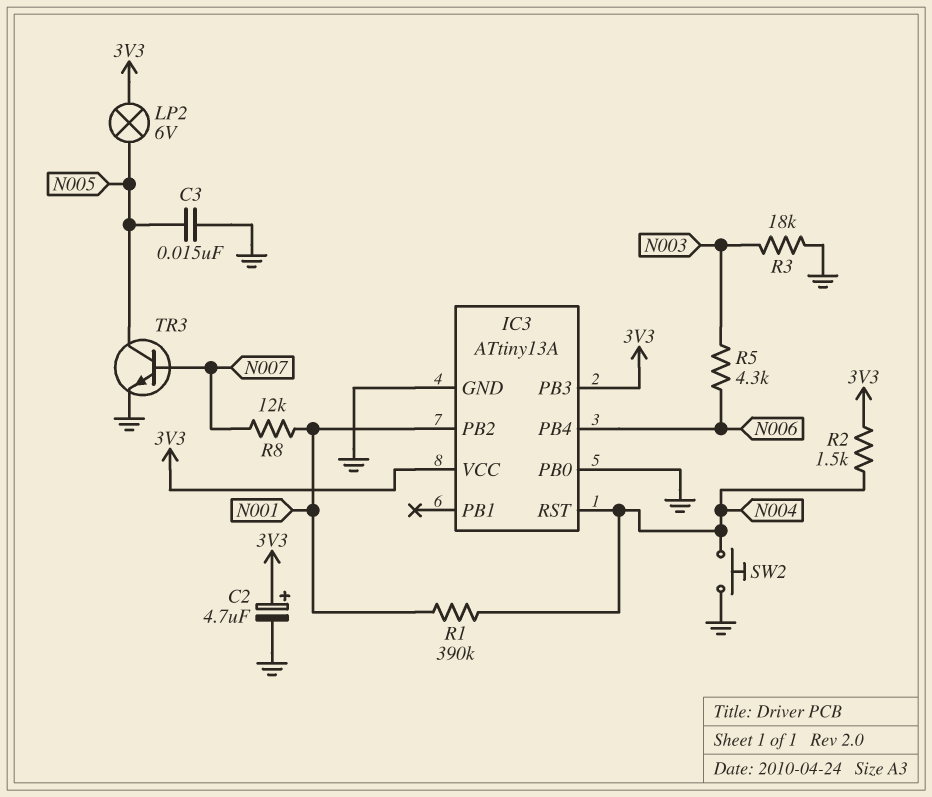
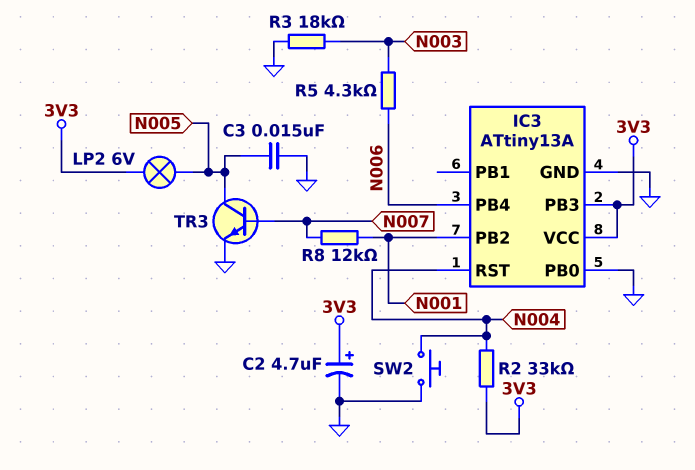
R1: 390k (N001, N004) -> none
R2: 1.5k (3V3, N004) -> 33k (3V3, N004)

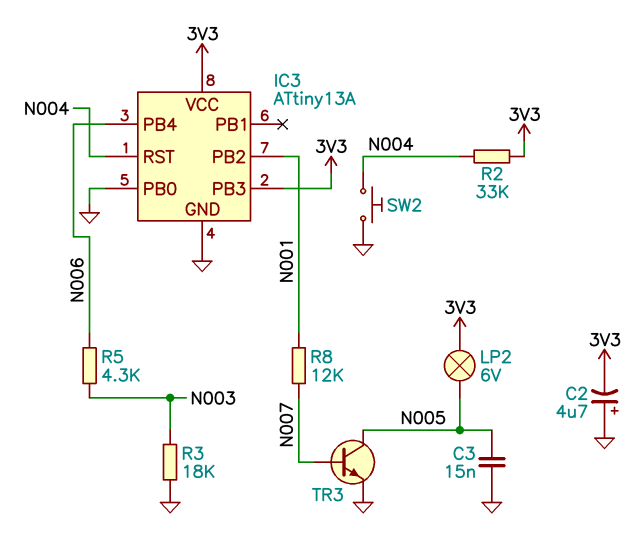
C2: 4.7uF (plus 3V3, minus GND) -> 4.7uF (plus GND, minus 3V3)

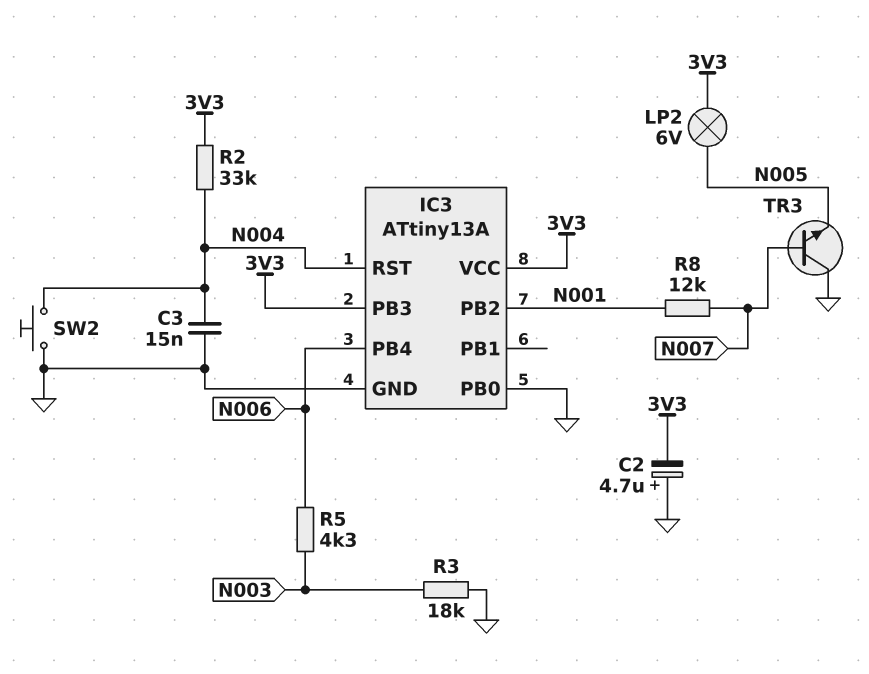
C3: 15nF (GND, N005) -> 15nF (GND, N004)
TR3: NPN (B N007, C N005, E GND) -> NPN (B N007, C GND, E N005)

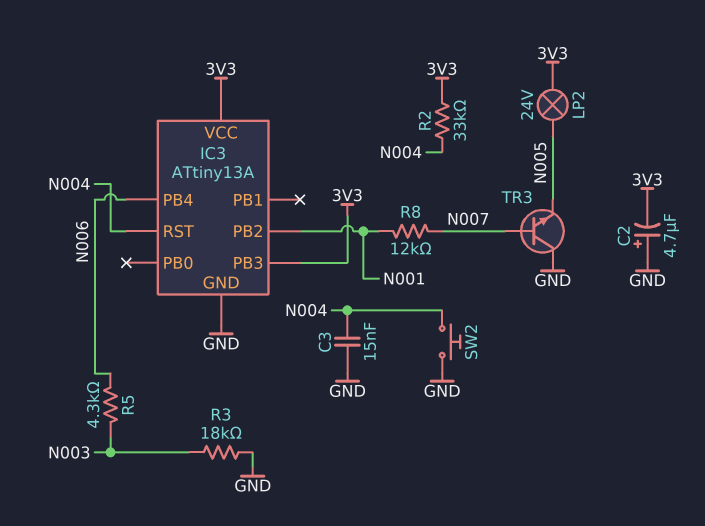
IC3 pin PB0: GND -> none
LP2: lamp 6V (3V3, N005) -> lamp 24V (3V3, N005)

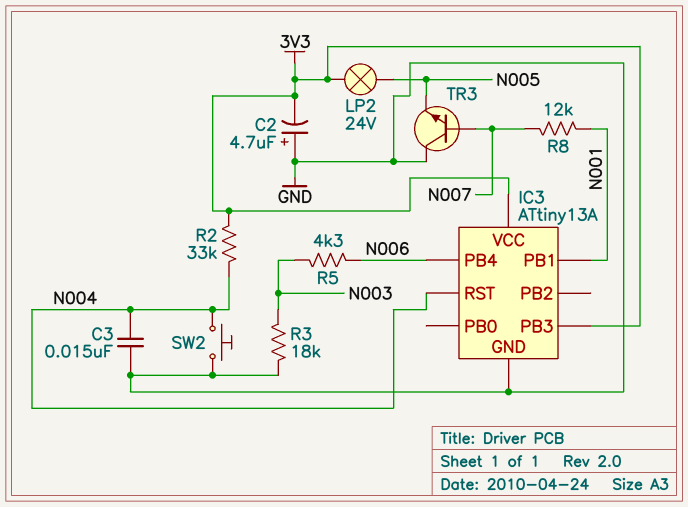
IC3 pin PB1: none -> N001
IC3 pin PB2: N001 -> none

